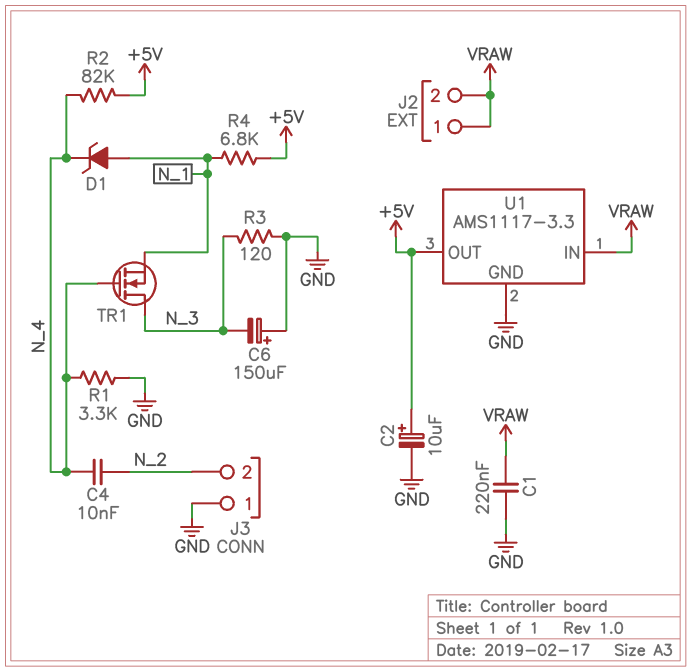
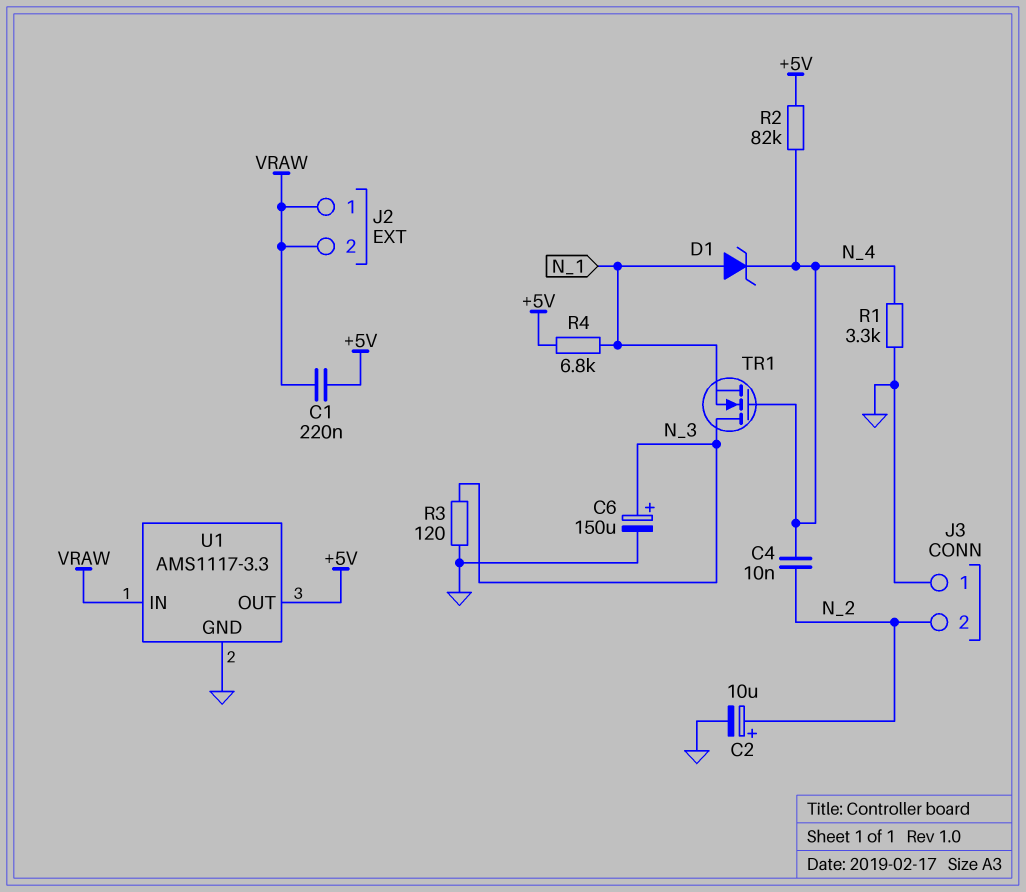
C1: 220nF (GND, VRAW) -> 220nF (+5V, VRAW)
C2: 10uF (plus +5V, minus GND) -> 10uF (plus N_2, minus GND)
C6: 150uF (plus GND, minus N_3) -> 150uF (plus N_3, minus GND)

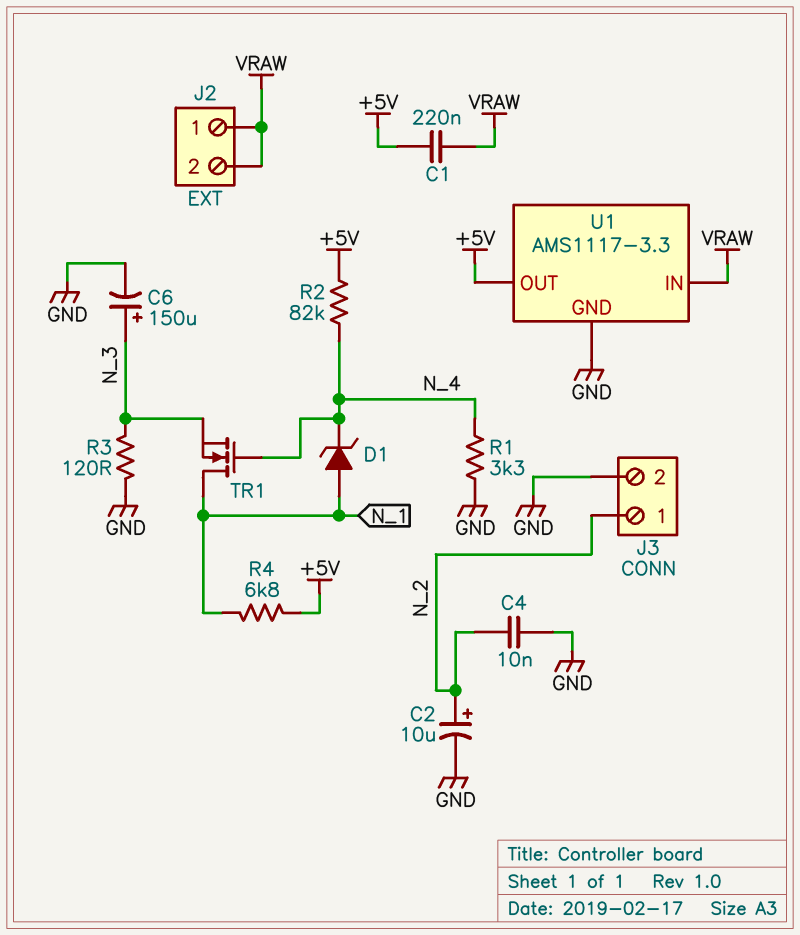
C4: 10nF (N_2, N_4) -> 10nF (GND, N_2)
J3 pin 1: GND -> N_2
J3 pin 2: N_2 -> GND
TR1: NMOS (G N_4, D N_3, S N_1) -> NMOS (G N_4, D N_1, S N_3)

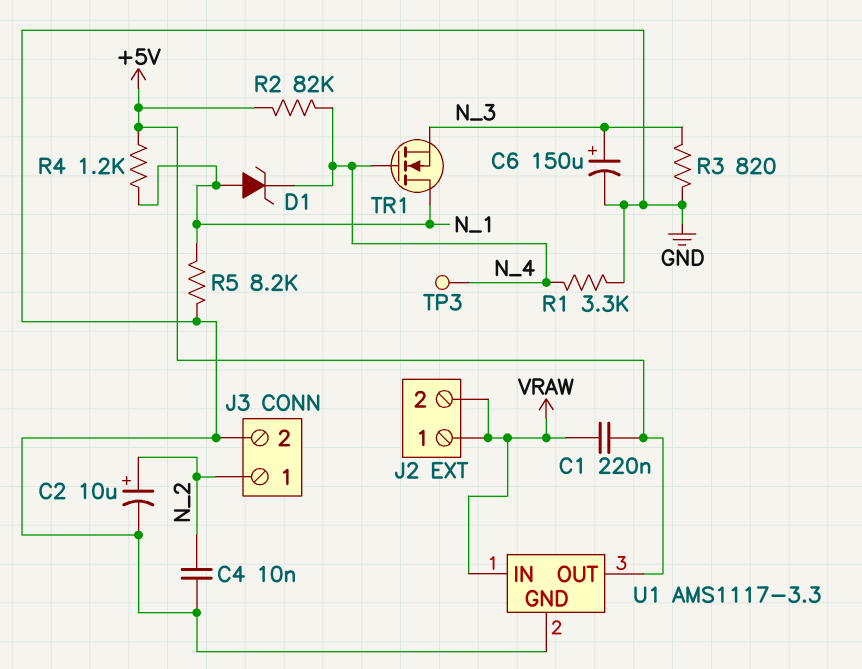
R3: 120 (GND, N_3) -> 820 (GND, N_3)
R4: 6.8k (+5V, N_1) -> 1.2k (+5V, N_1)
R5: none -> 8.2k (GND, N_1)
TP3: none -> test point (N_4)

